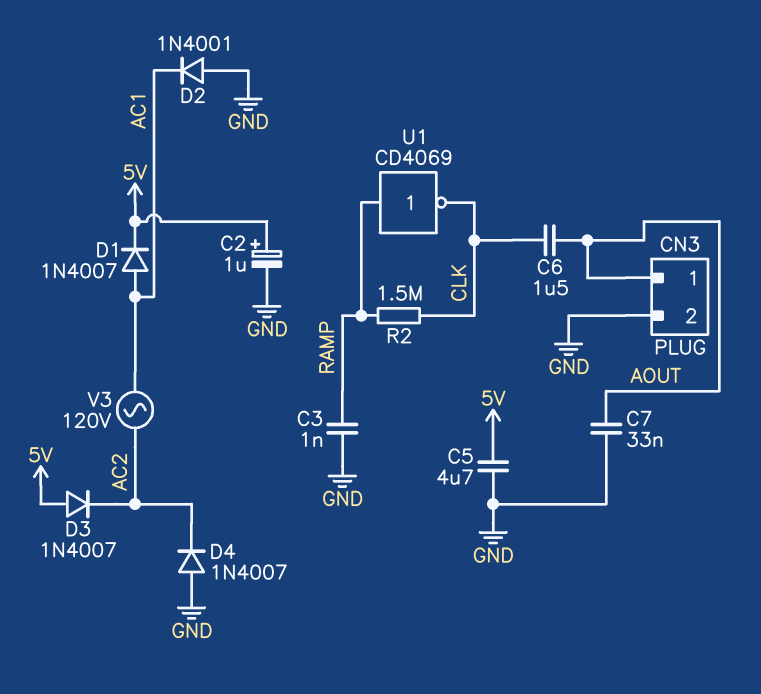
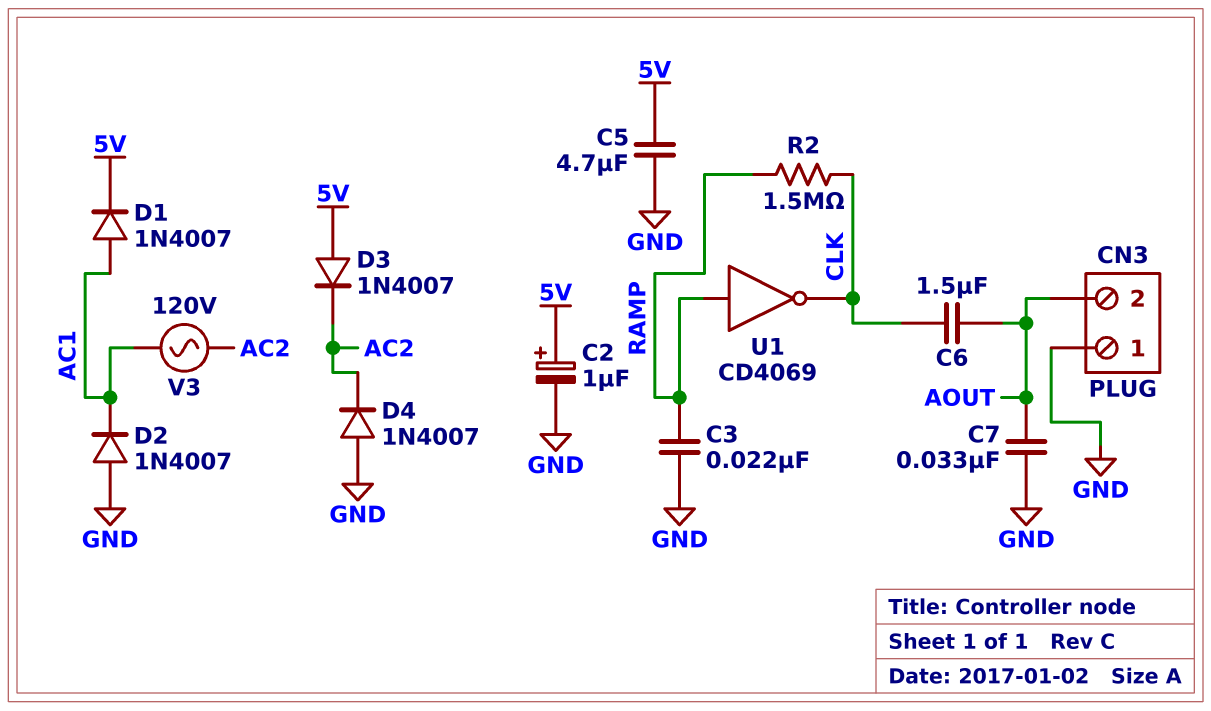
C3: 1nF (GND, RAMP) -> 22nF (GND, RAMP)
CN3 pin 1: AOUT -> GND
CN3 pin 2: GND -> AOUT
D2: diode 1N4001 (A GND, K AC1) -> diode 1N4007 (A GND, K AC1)

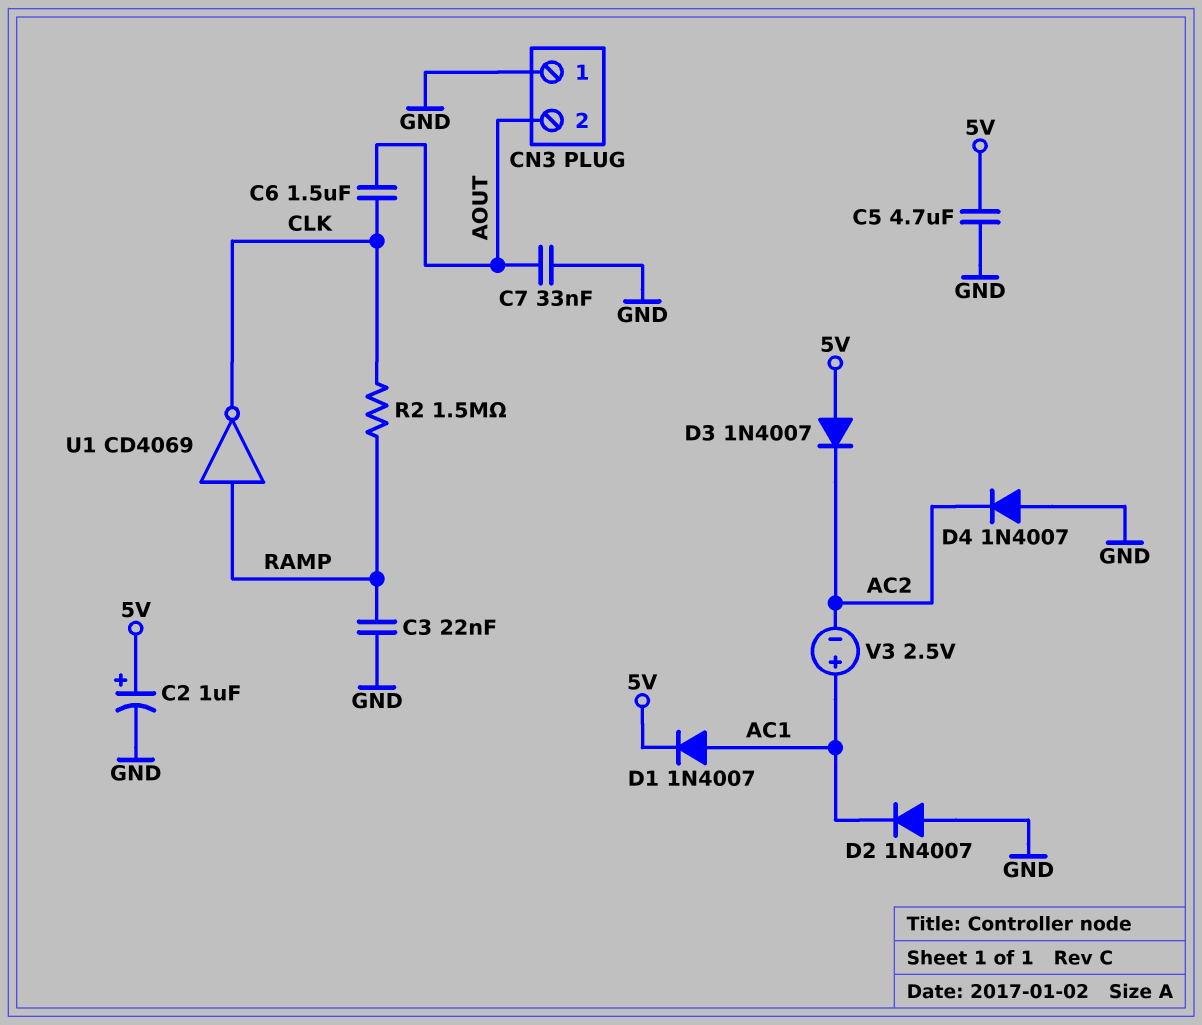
V3: AC 120V (AC1, AC2) -> 2.5V (plus AC1, minus AC2)

